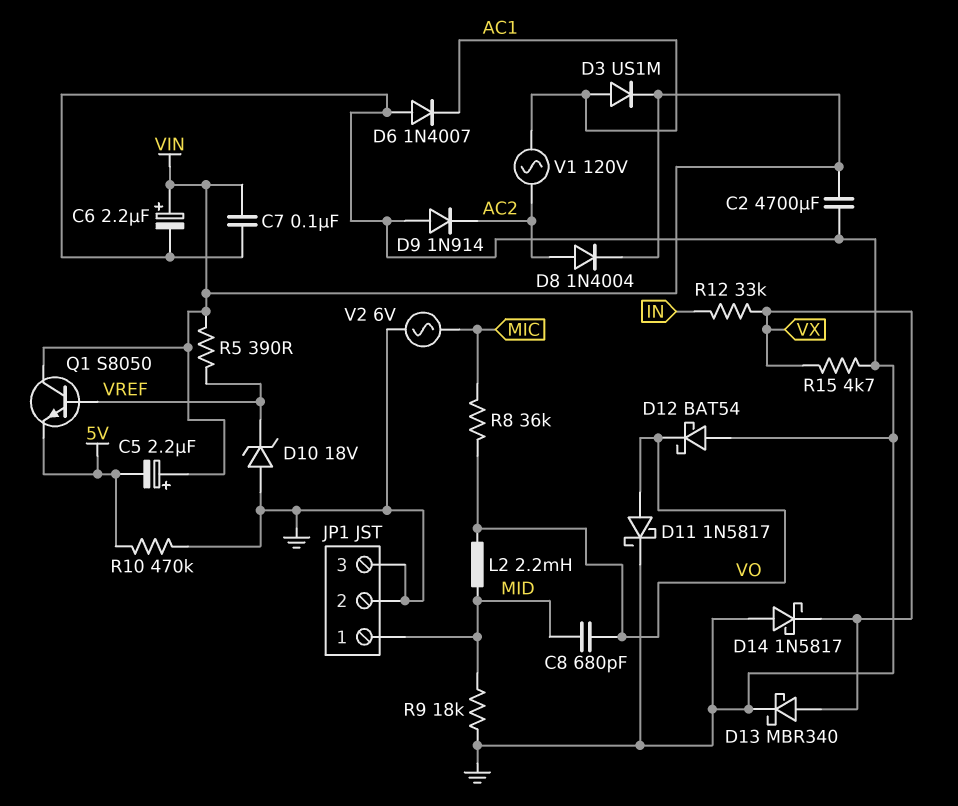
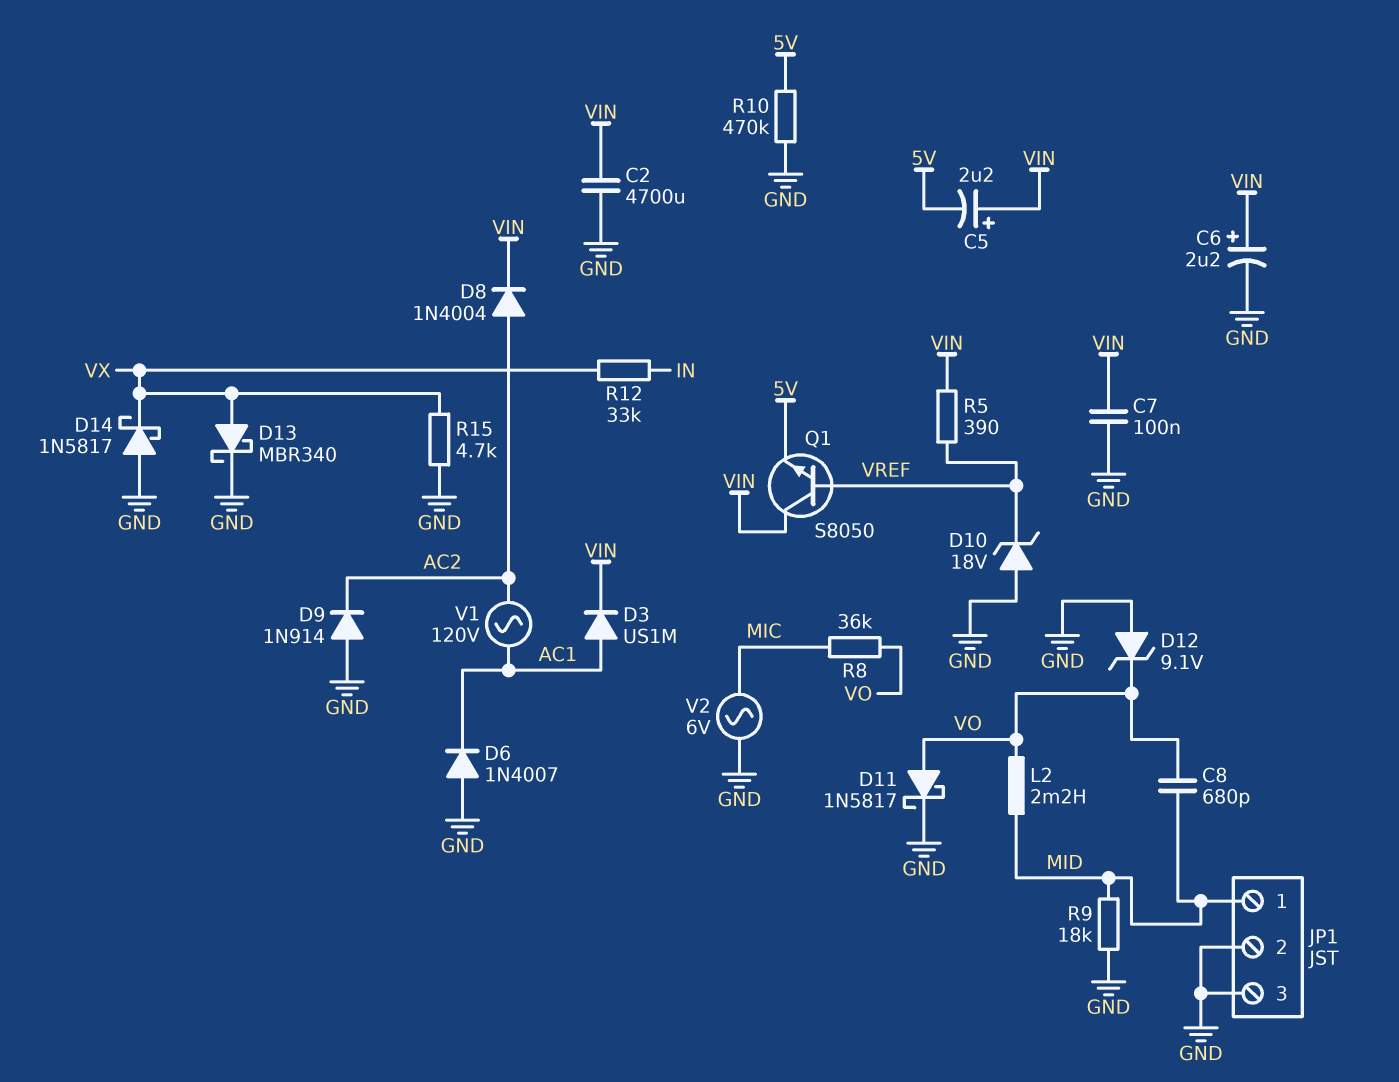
D12: schottky BAT54 (A GND, K VO) -> zener 9.1V (A GND, K VO)

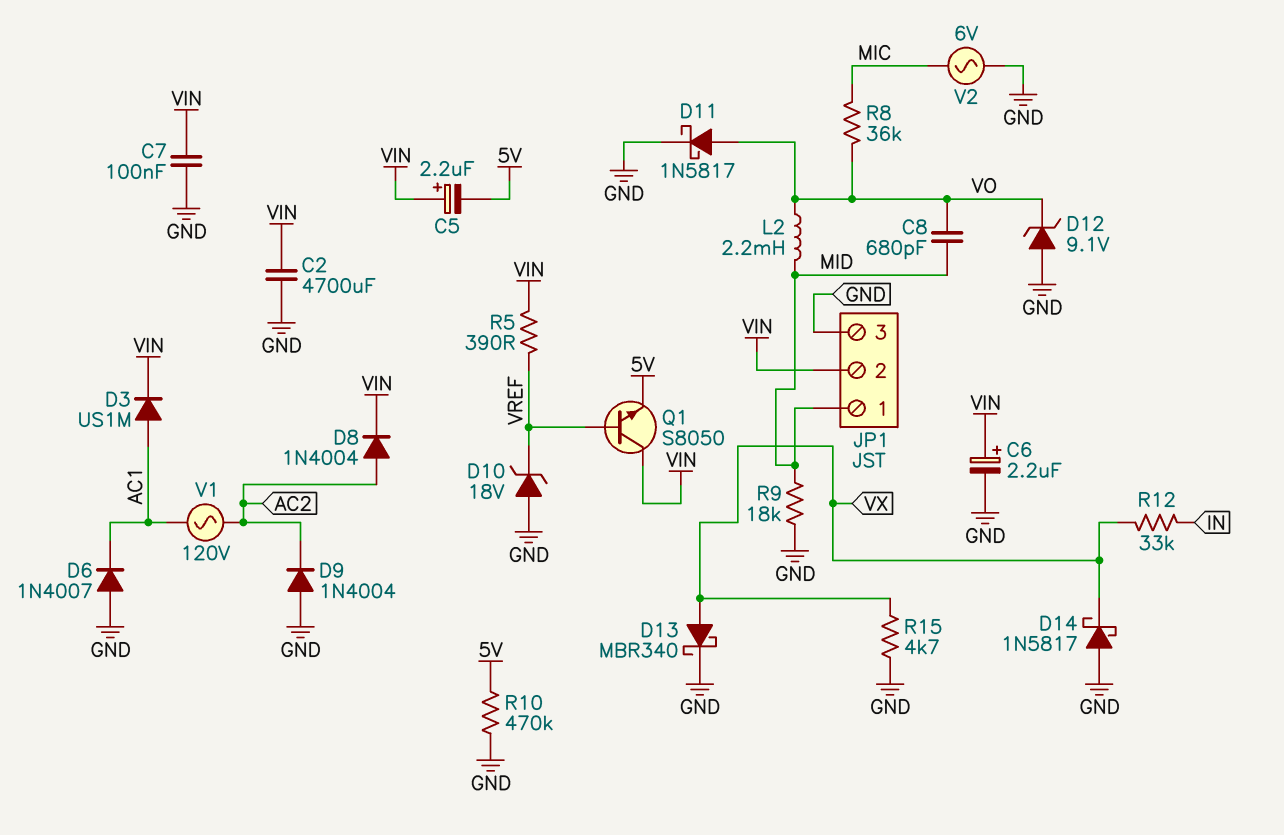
D9: diode 1N914 (A GND, K AC2) -> diode 1N4004 (A GND, K AC2)
JP1 pin 2: GND -> VIN

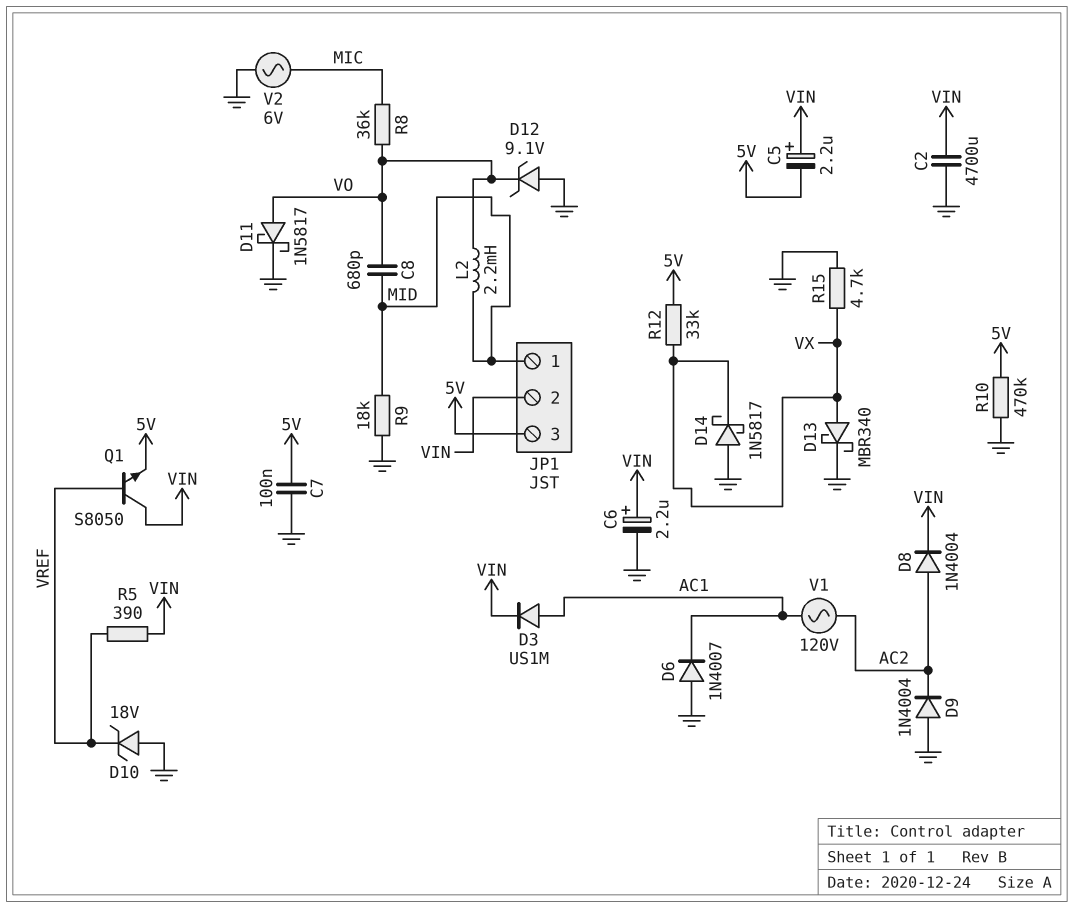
C7: 100nF (GND, VIN) -> 100nF (5V, GND)
JP1 pin 3: GND -> 5V
R12: 33k (IN, VX) -> 33k (5V, VX)

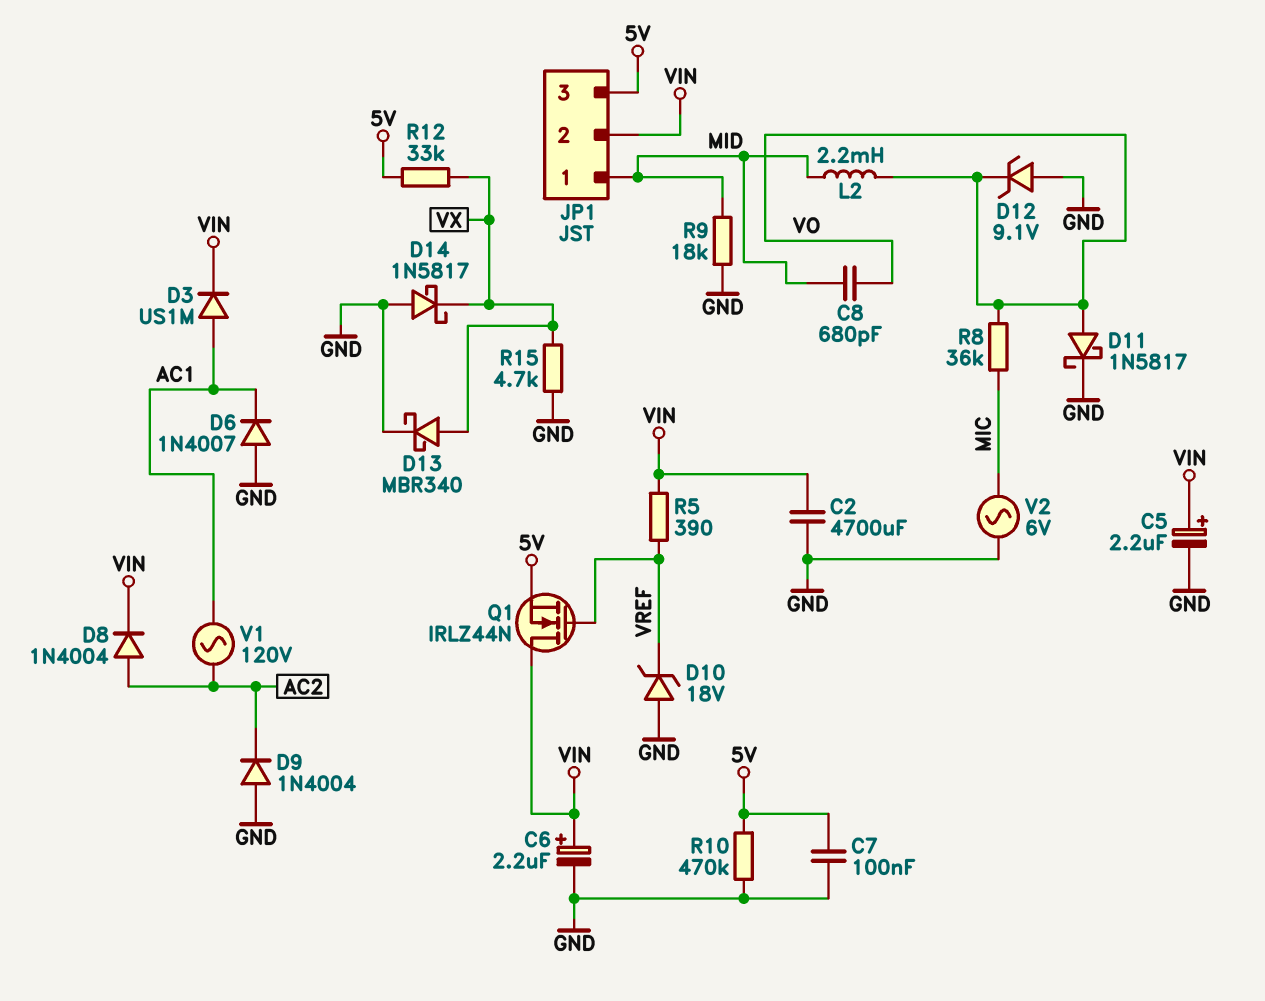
C5: 2.2uF (plus VIN, minus 5V) -> 2.2uF (plus VIN, minus GND)
Q1: NPN S8050 (B VREF, C VIN, E 5V) -> NMOS IRLZ44N (G VREF, D VIN, S 5V)

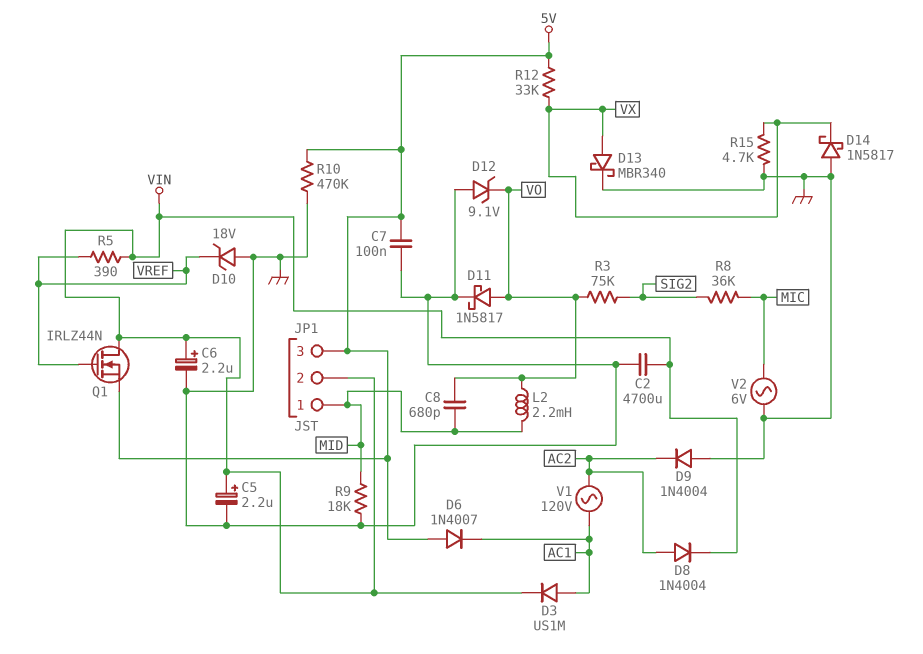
D6: diode 1N4007 (A GND, K AC1) -> diode 1N4007 (A 5V, K AC1)
R3: none -> 75k (SIG2, VO)
R8: 36k (MIC, VO) -> 36k (MIC, SIG2)

